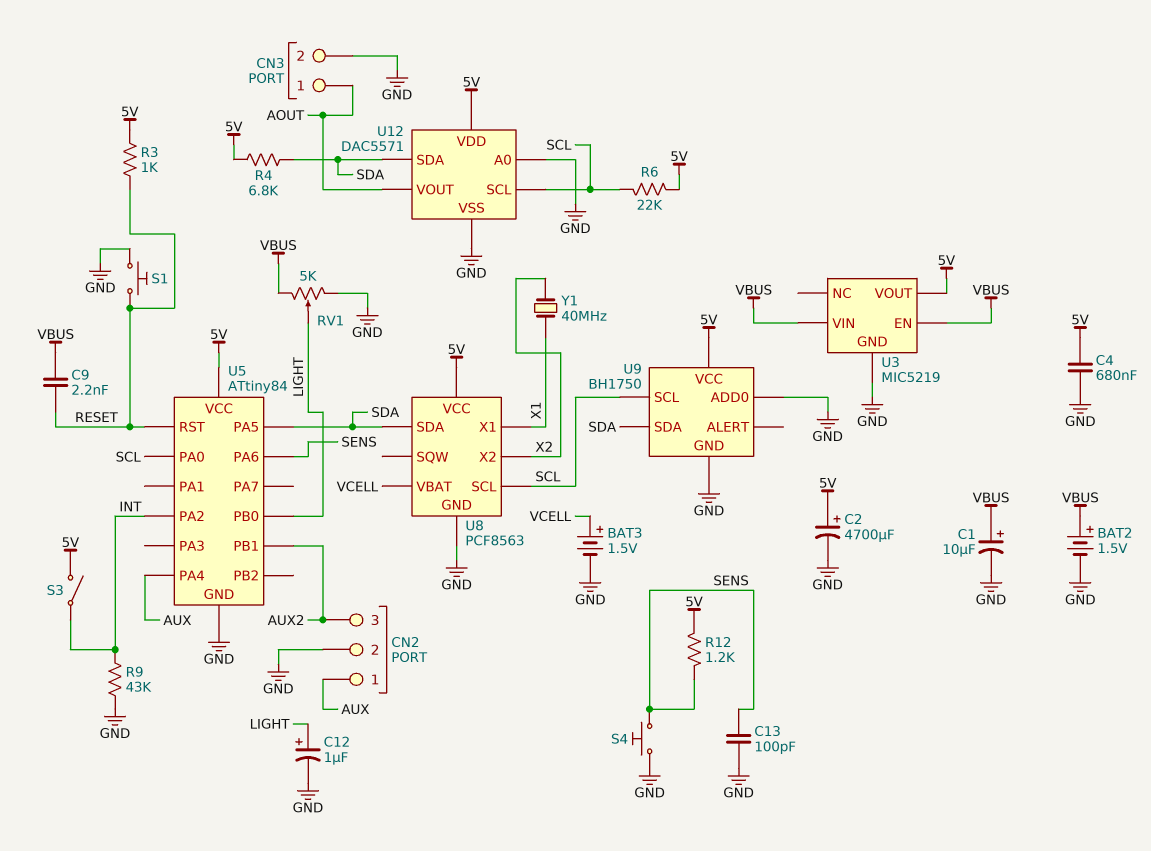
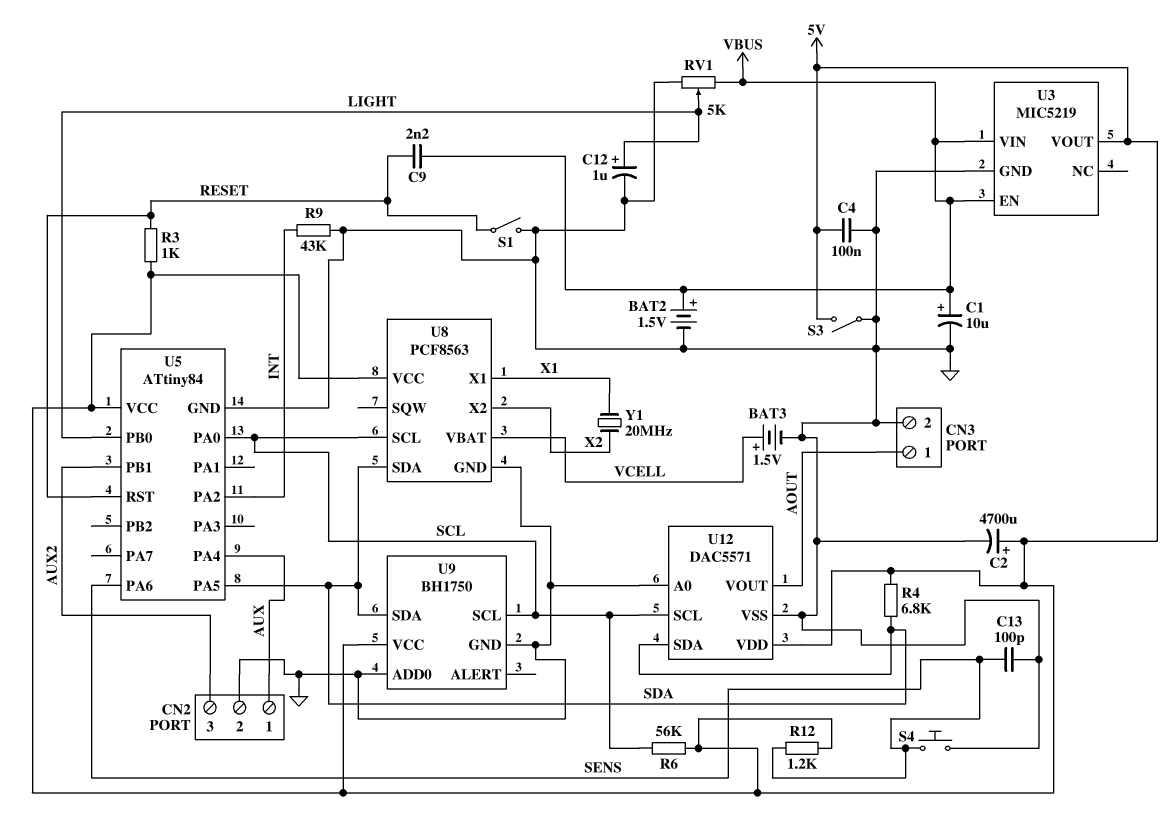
C4: 680nF (5V, GND) -> 100nF (5V, GND)
R6: 22k (5V, SCL) -> 56k (5V, SCL)
S1: button (GND, RESET) -> switch (GND, RESET)
S3: switch (5V, INT) -> switch (5V, GND)
Y1: 40MHz (X1, X2) -> 20MHz (X1, X2)

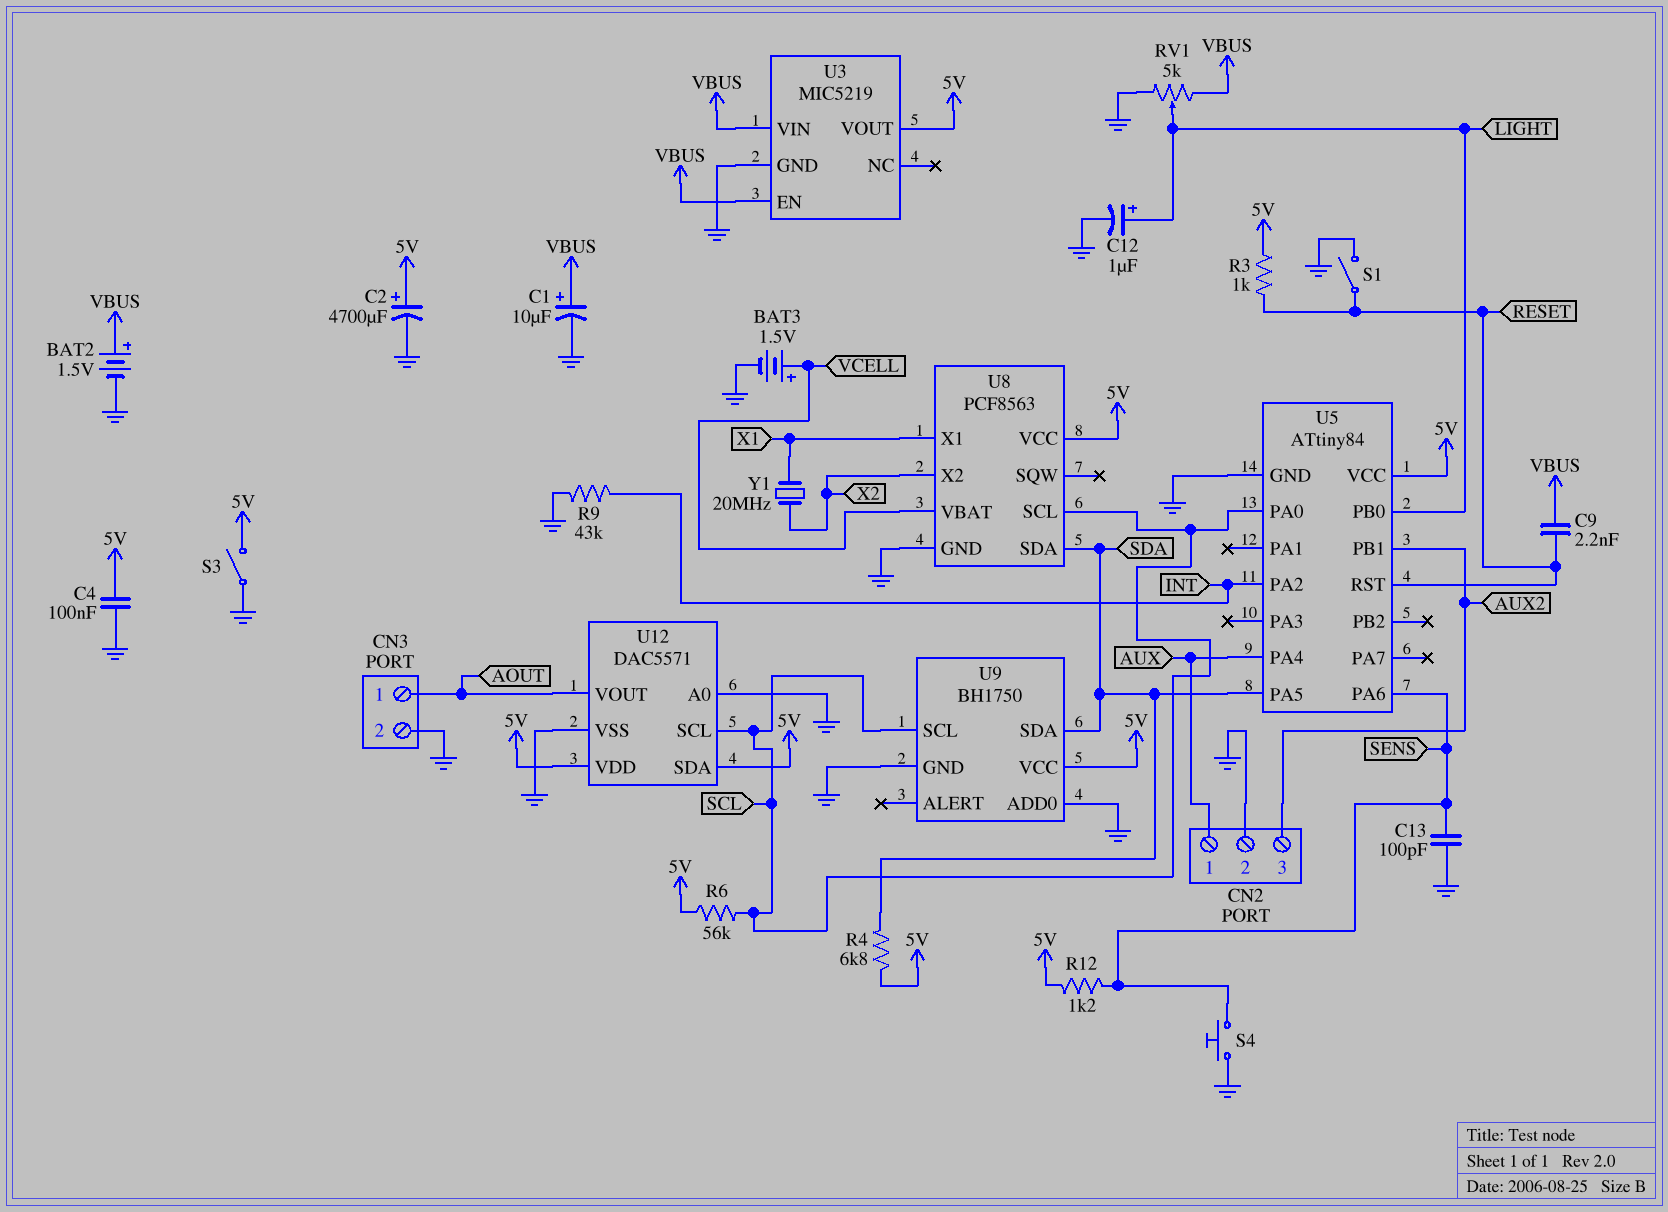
U12 pin SDA: SDA -> 5V

